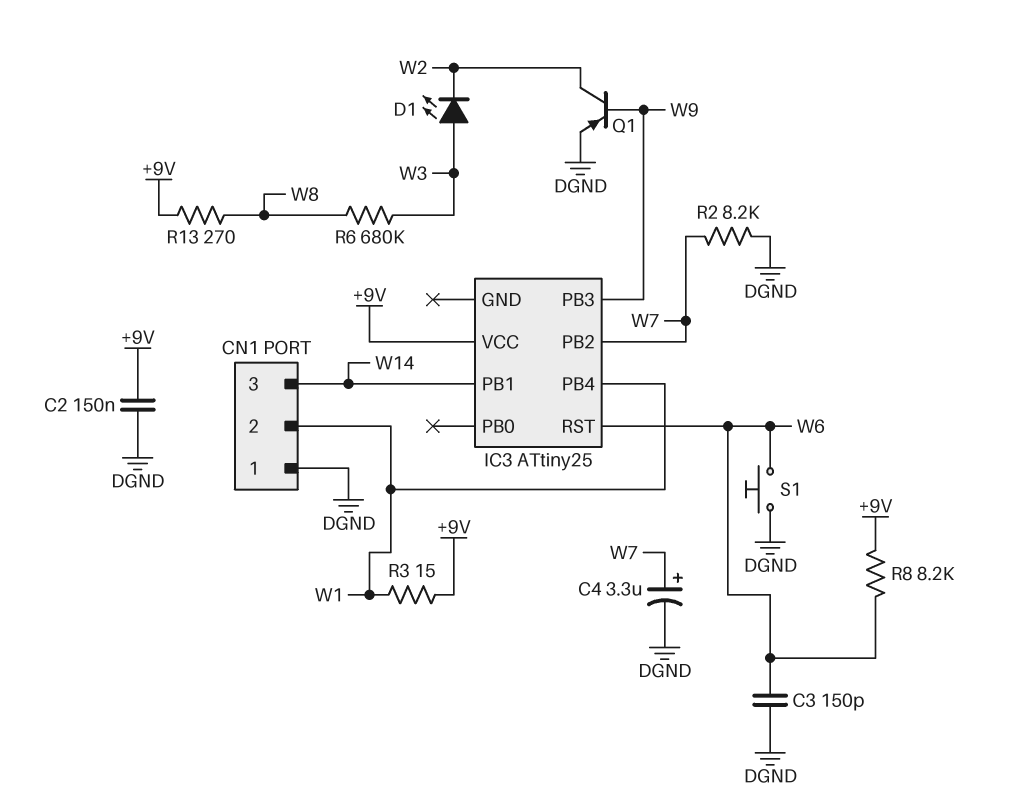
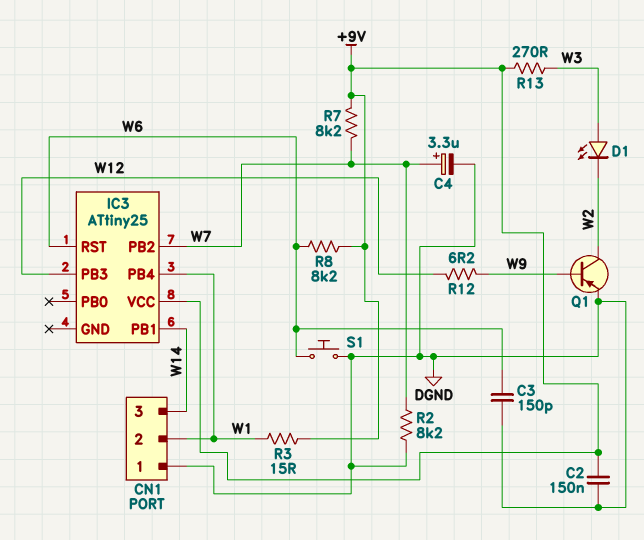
IC3 pin PB3: W9 -> W12
R6: 680k (W3, W8) -> none
R7: none -> 8.2k (+9V, W7)
R12: none -> 6.2 (W9, W12)
R13: 270 (+9V, W8) -> 270 (+9V, W3)

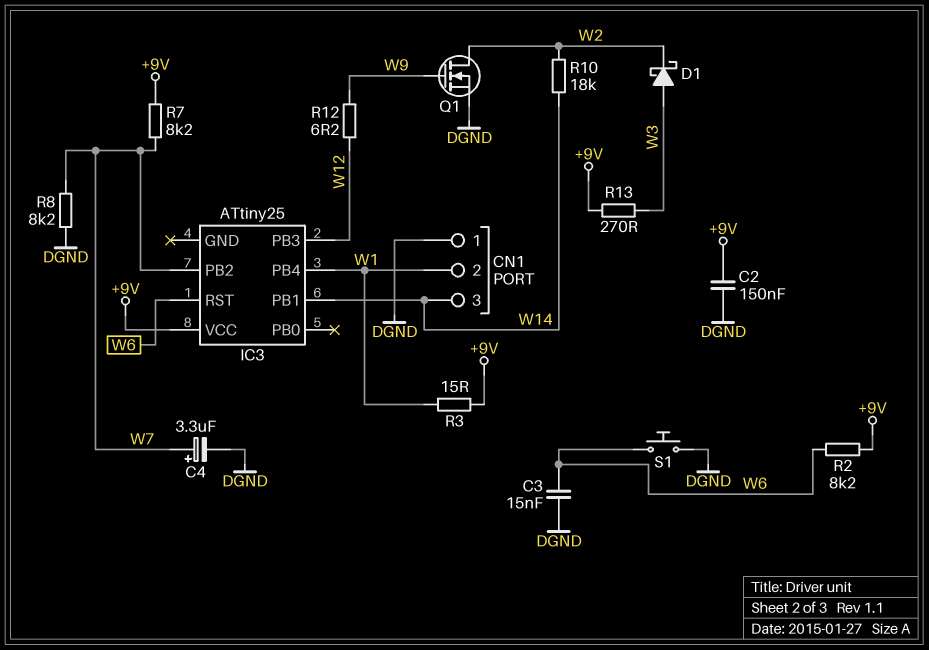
C3: 150pF (DGND, W6) -> 15nF (DGND, W6)
D1: LED (A W3, K W2) -> schottky (A W3, K W2)
Q1: PNP (B W9, C W2, E DGND) -> NMOS (G W9, D W2, S DGND)
R2: 8.2k (DGND, W7) -> 8.2k (+9V, W6)
R8: 8.2k (+9V, W6) -> 8.2k (DGND, W7)
R10: none -> 18k (W2, W14)

